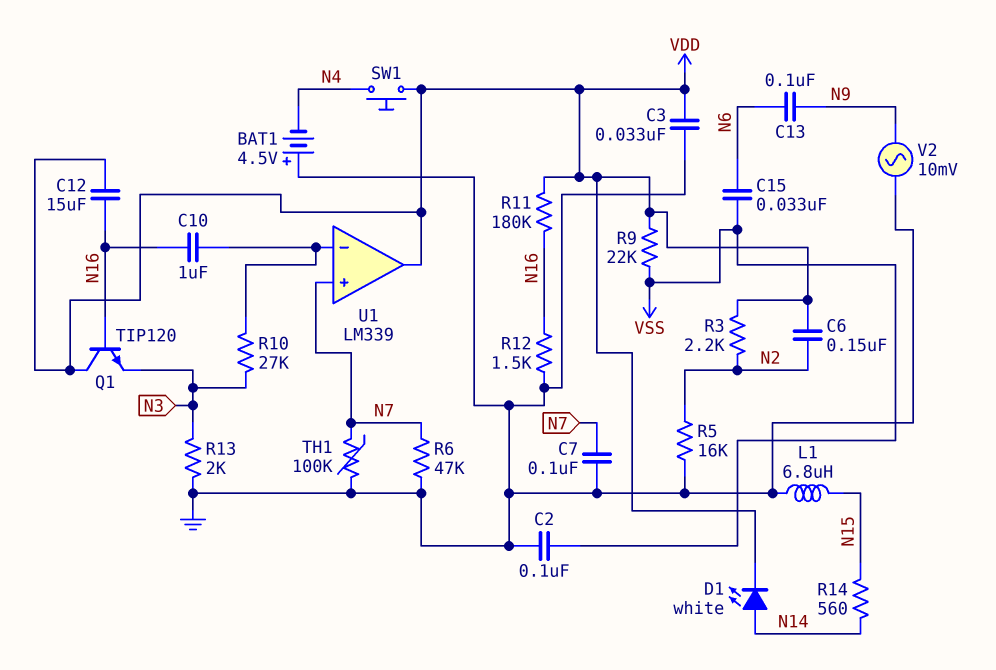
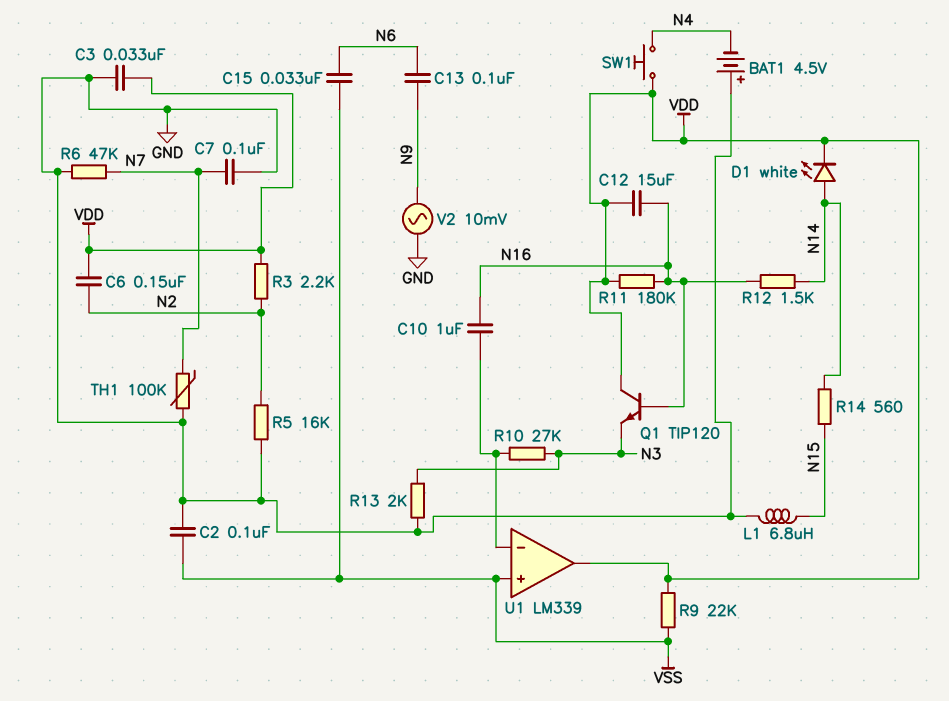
R12: 1.5k (GND, N16) -> 1.5k (N14, N16)
U1 pin in+: N7 -> VSS

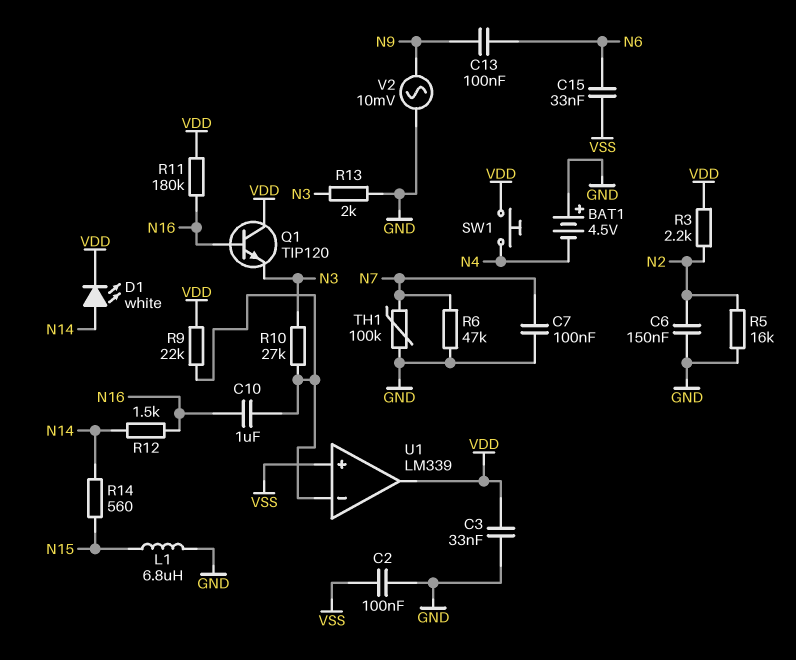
C6: 150nF (N2, VDD) -> 150nF (GND, N2)
C12: 15uF (N16, VDD) -> none
R9: 22k (VDD, VSS) -> 22k (U1/in-, VDD)

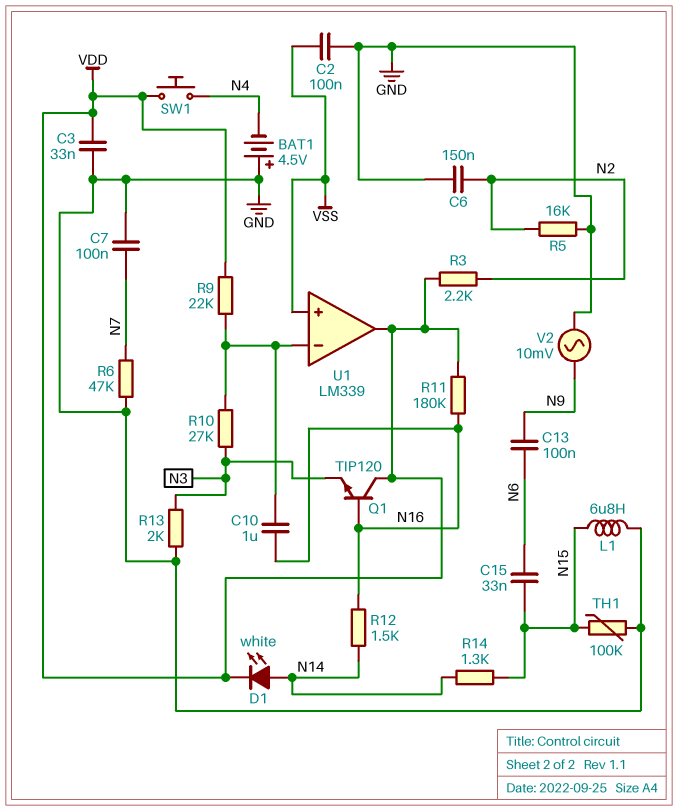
C15: 33nF (N6, VSS) -> 33nF (N6, N15)
R14: 560 (N14, N15) -> 1.3k (N14, N15)
TH1: 100k (GND, N7) -> 100k (GND, N15)

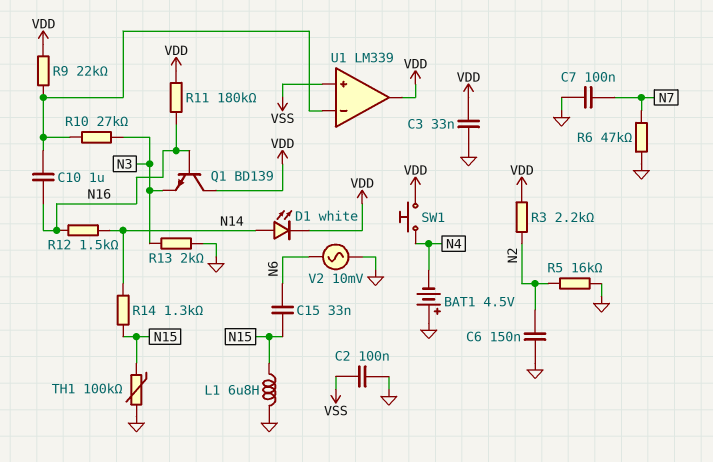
C13: 100nF (N6, N9) -> none
Q1: NPN TIP120 (B N16, C VDD, E N3) -> NPN BD139 (B N16, C VDD, E N3)
V2: AC 10mV (GND, N9) -> AC 10mV (GND, N6)

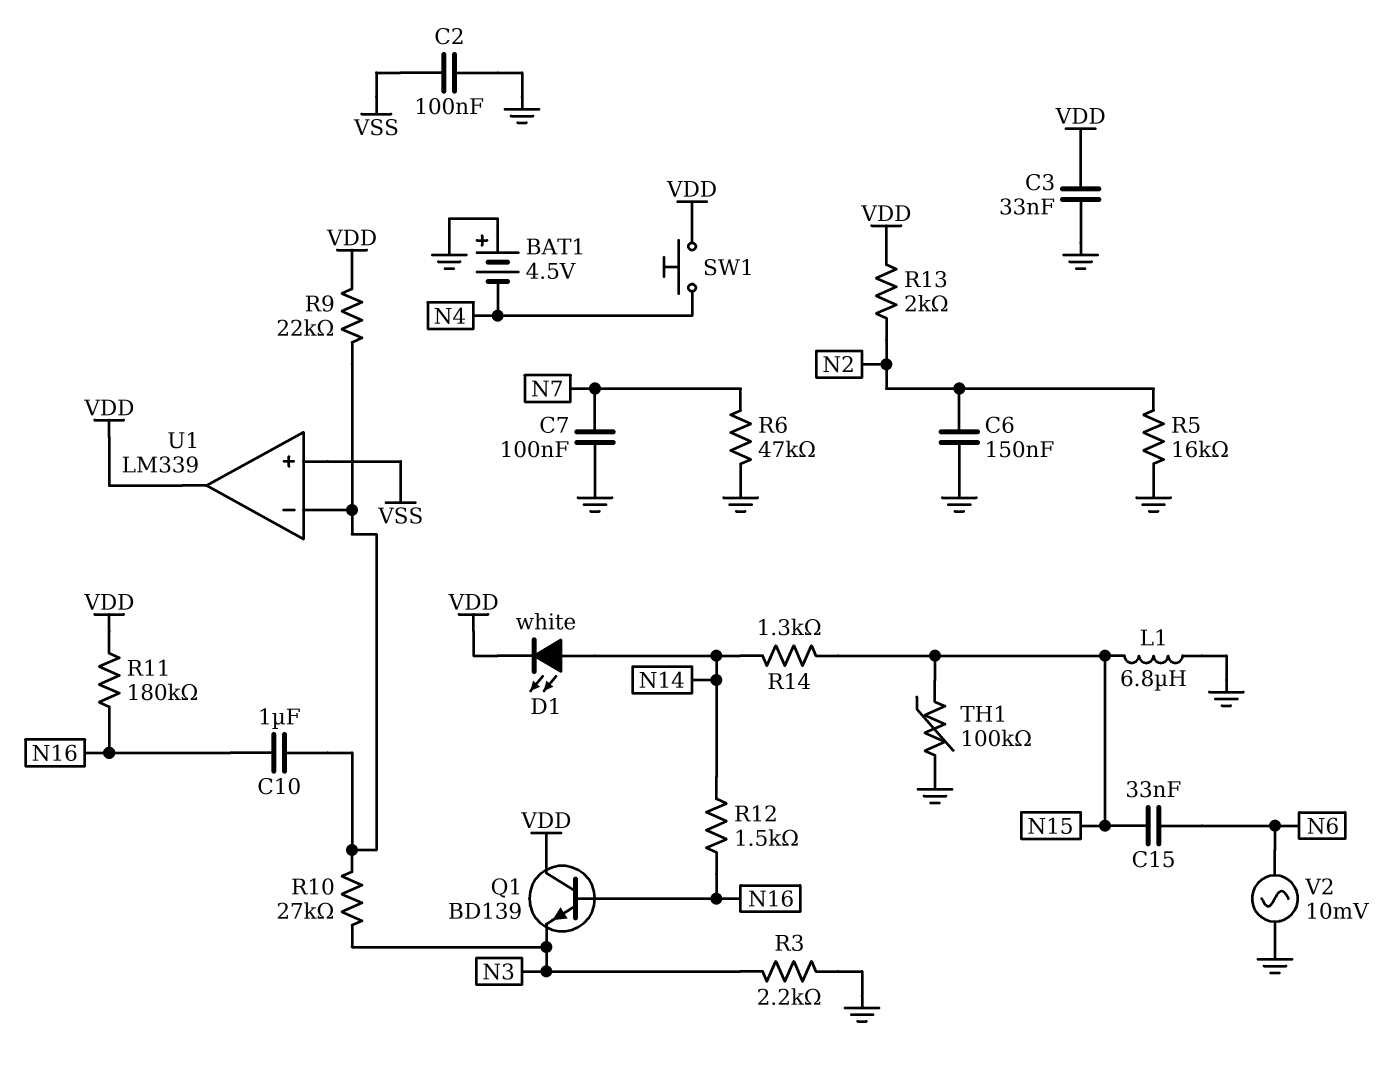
R3: 2.2k (N2, VDD) -> 2.2k (GND, N3)
R13: 2k (GND, N3) -> 2k (N2, VDD)

